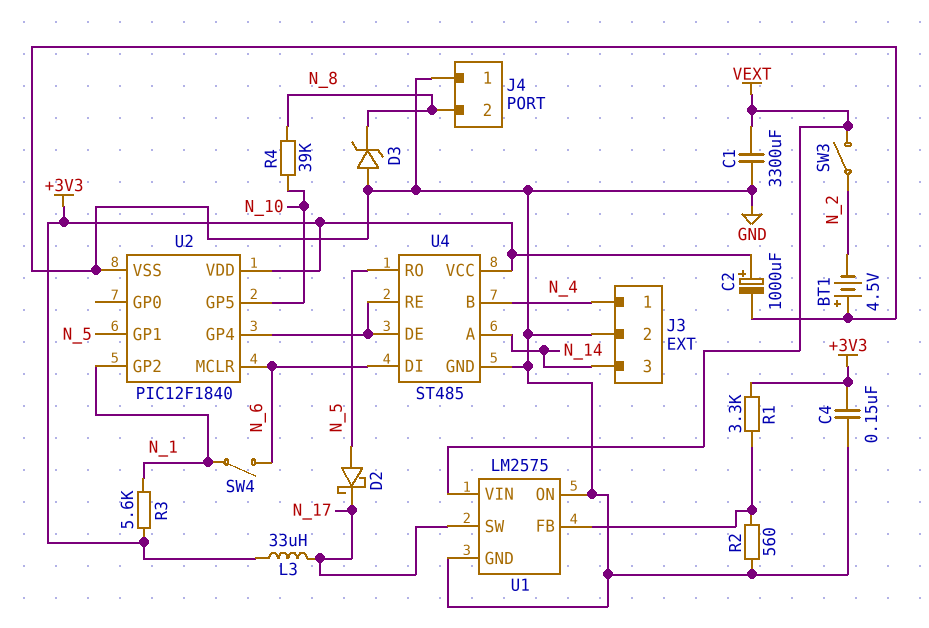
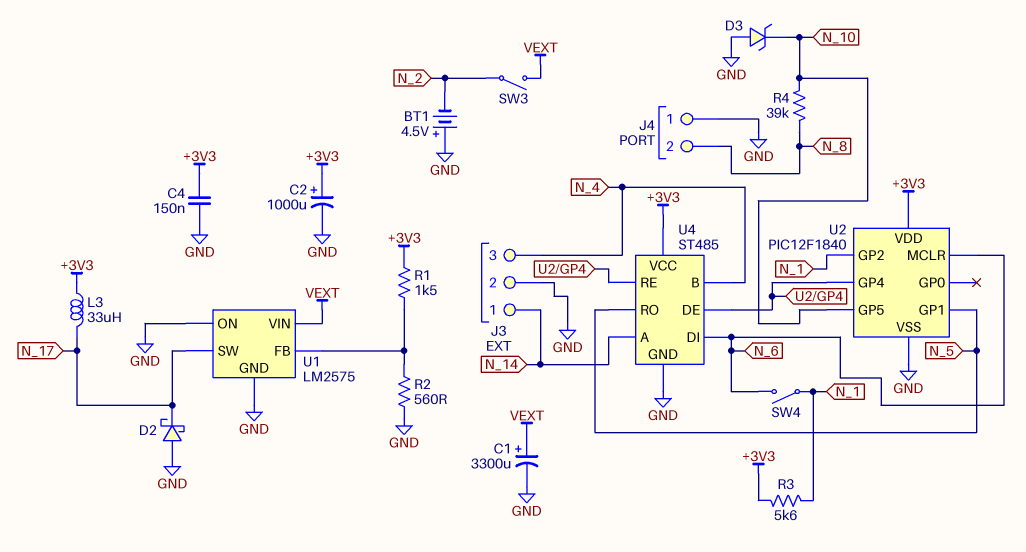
C1: 3300uF (GND, VEXT) -> 3300uF (plus VEXT, minus GND)
D2: schottky (A N_5, K N_17) -> schottky (A GND, K N_17)
D3: zener (A GND, K N_8) -> zener (A GND, K N_10)
J3 pin 1: N_4 -> N_14
J3 pin 3: N_14 -> N_4
R1: 3.3k (+3V3, U1/FB) -> 1.5k (+3V3, U1/FB)

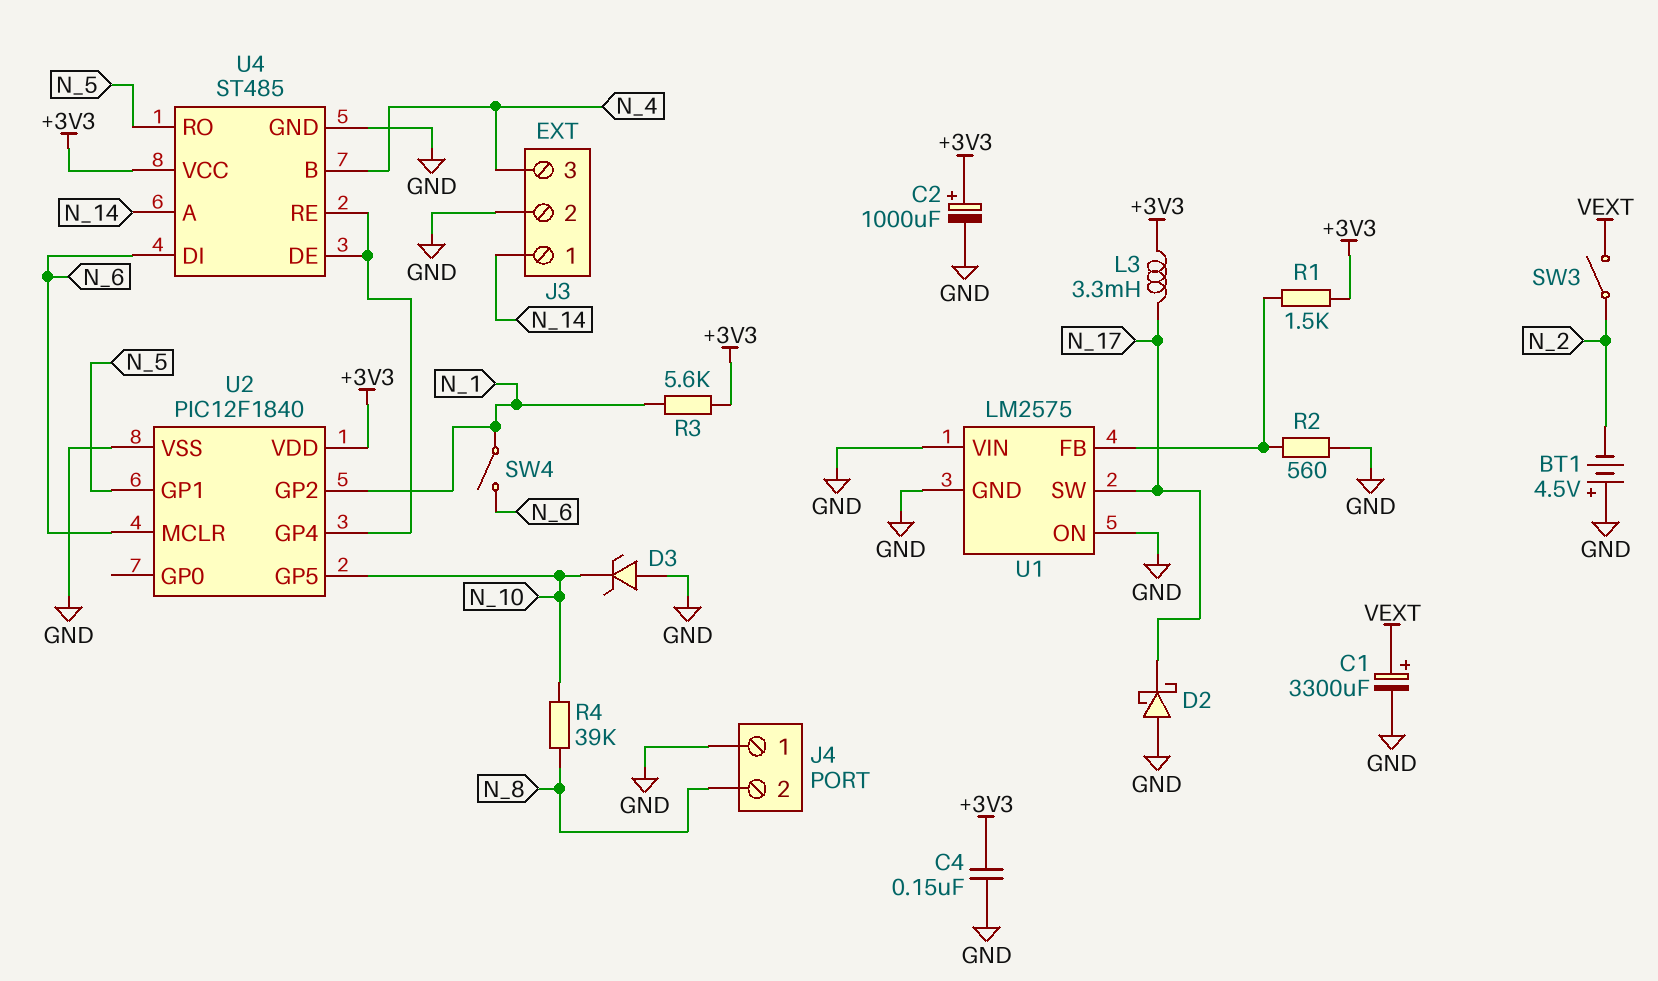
L3: 33uH (+3V3, N_17) -> 3.3mH (+3V3, N_17)
U1 pin VIN: VEXT -> GND

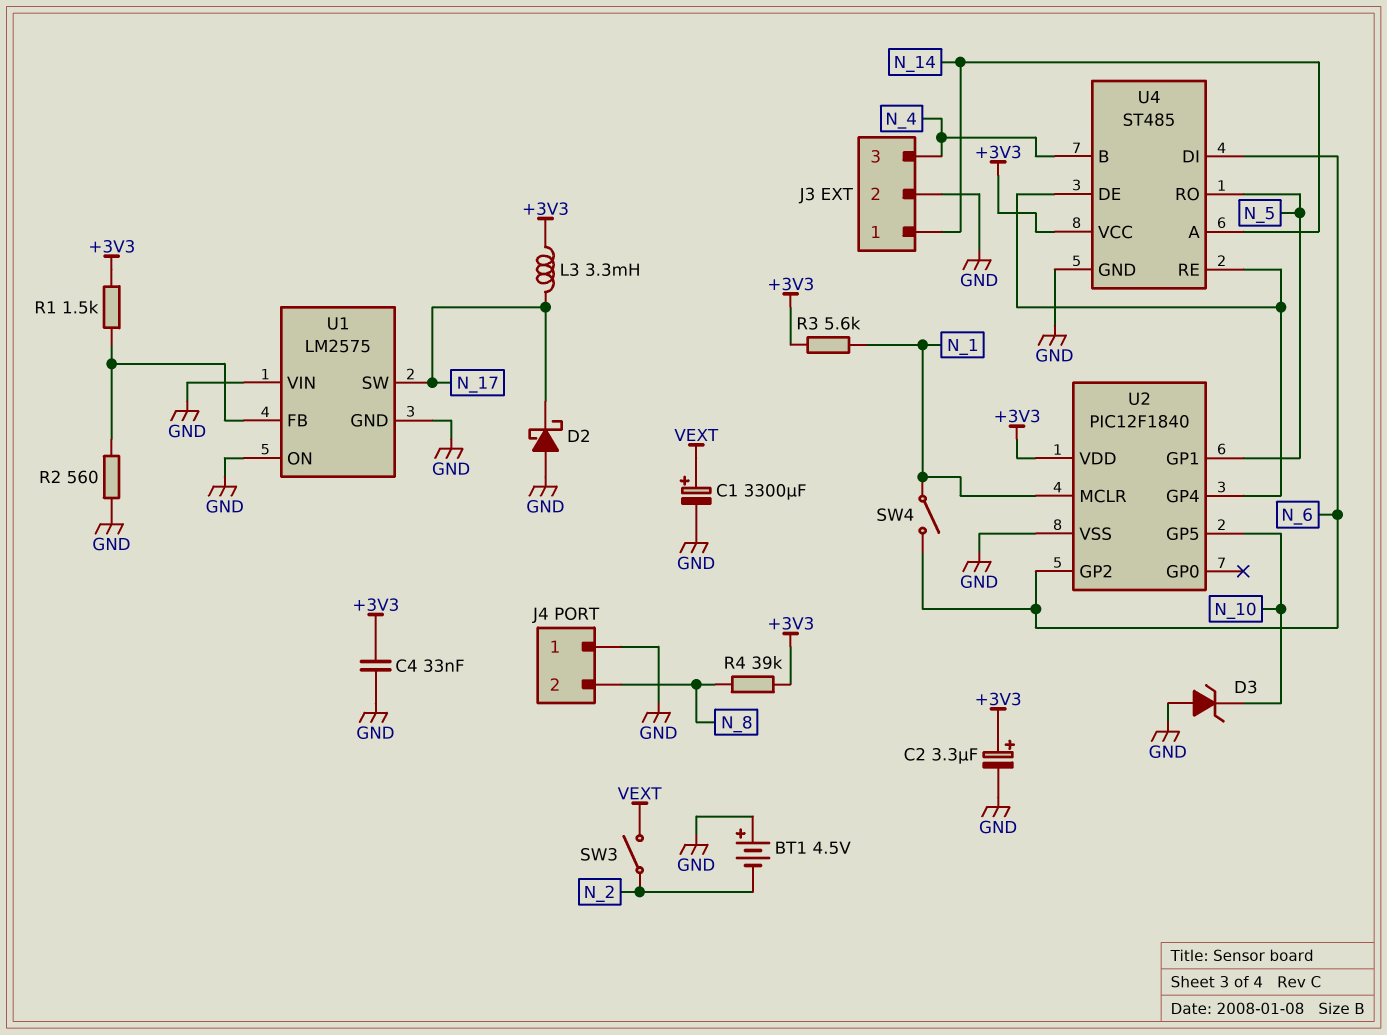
C2: 1000uF (plus +3V3, minus GND) -> 3.3uF (plus +3V3, minus GND)
C4: 150nF (+3V3, GND) -> 33nF (+3V3, GND)
R4: 39k (N_8, N_10) -> 39k (+3V3, N_8)
U2 pin GP2: N_1 -> N_6
U2 pin MCLR: N_6 -> N_1

